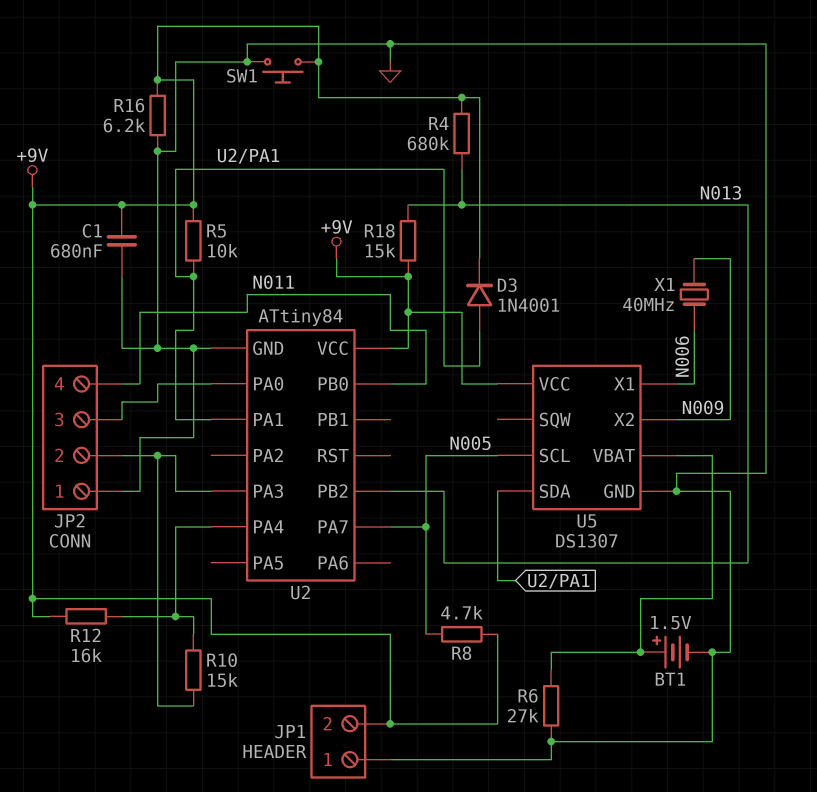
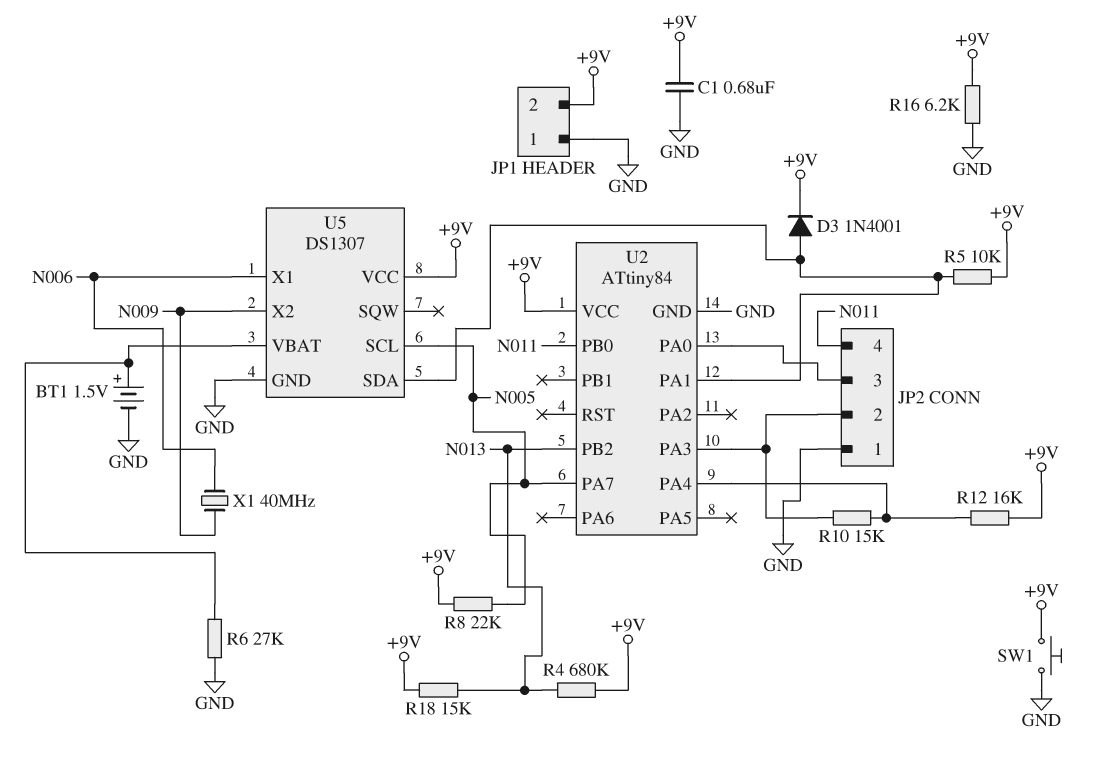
R8: 4.7k (+9V, N005) -> 22k (+9V, N005)

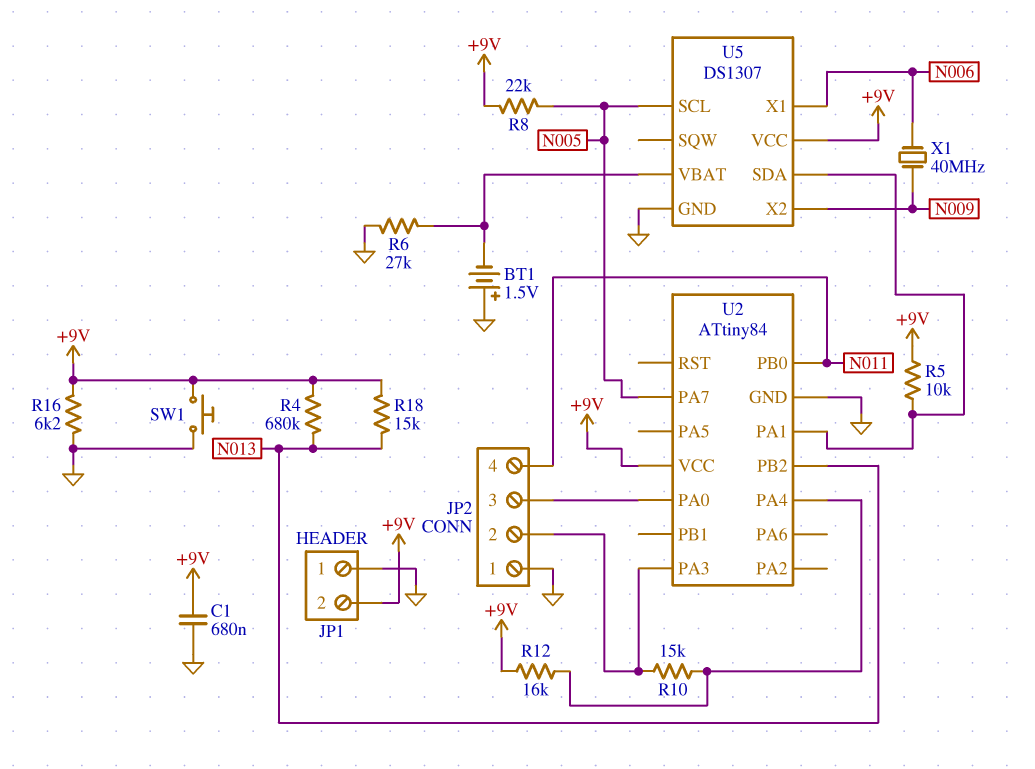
BT1: 1.5V (plus U5/VBAT, minus GND) -> 1.5V (plus GND, minus U5/VBAT)
D3: diode 1N4001 (A U2/PA1, K +9V) -> none

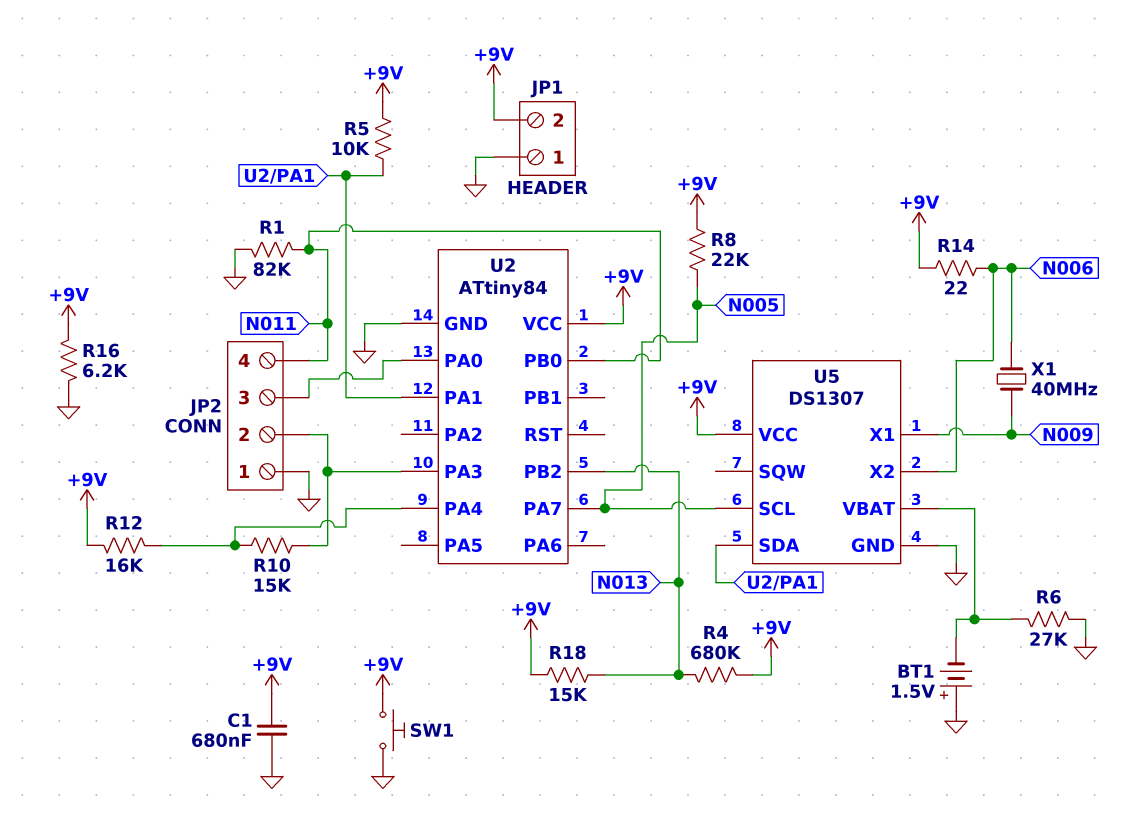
R1: none -> 82k (GND, N011)
R14: none -> 22 (+9V, N006)
U5 pin X1: N006 -> N009
U5 pin X2: N009 -> N006

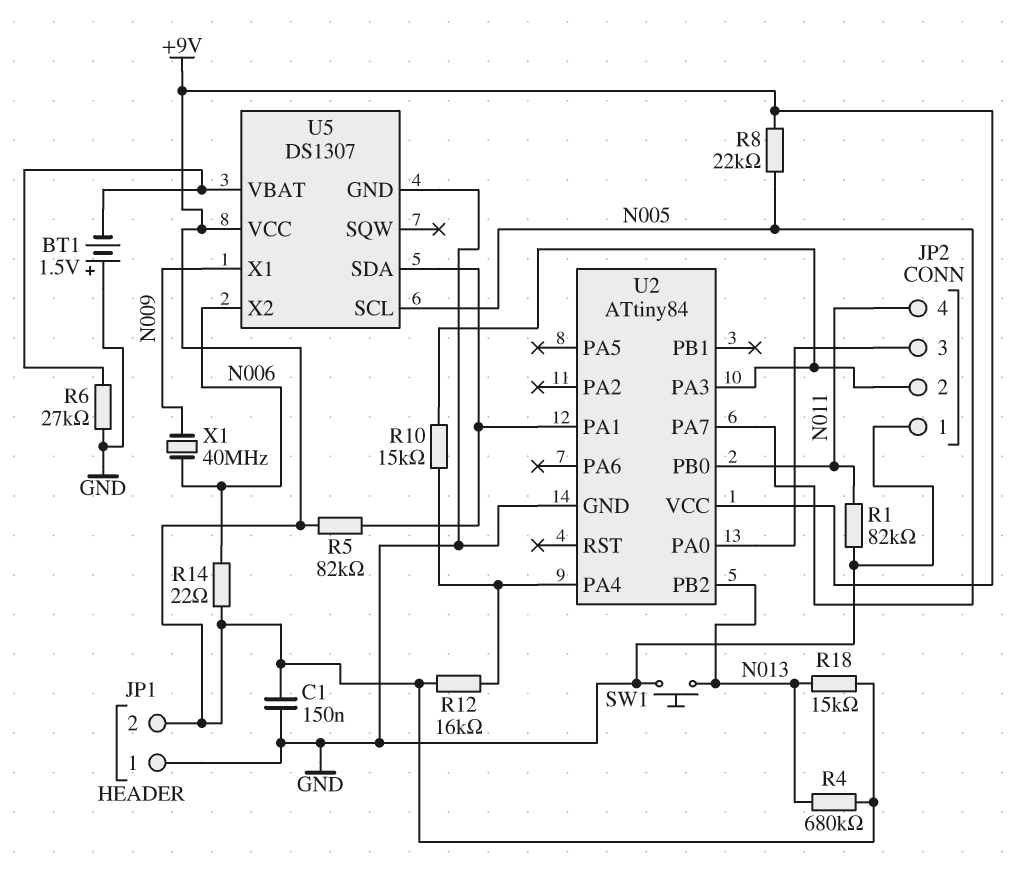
C1: 680nF (+9V, GND) -> 150nF (+9V, GND)
R5: 10k (+9V, U2/PA1) -> 82k (+9V, U2/PA1)
R16: 6.2k (+9V, GND) -> none
SW1: button (+9V, GND) -> button (GND, N013)

